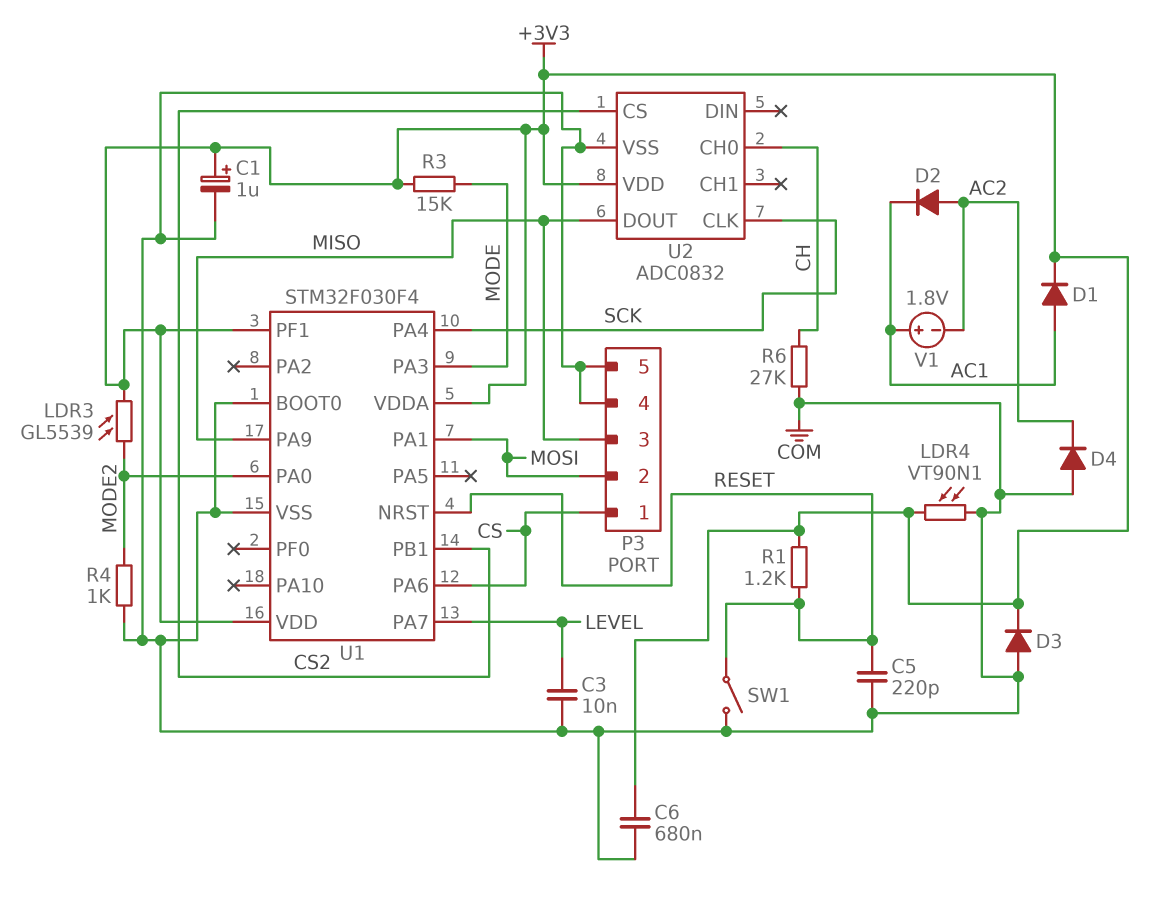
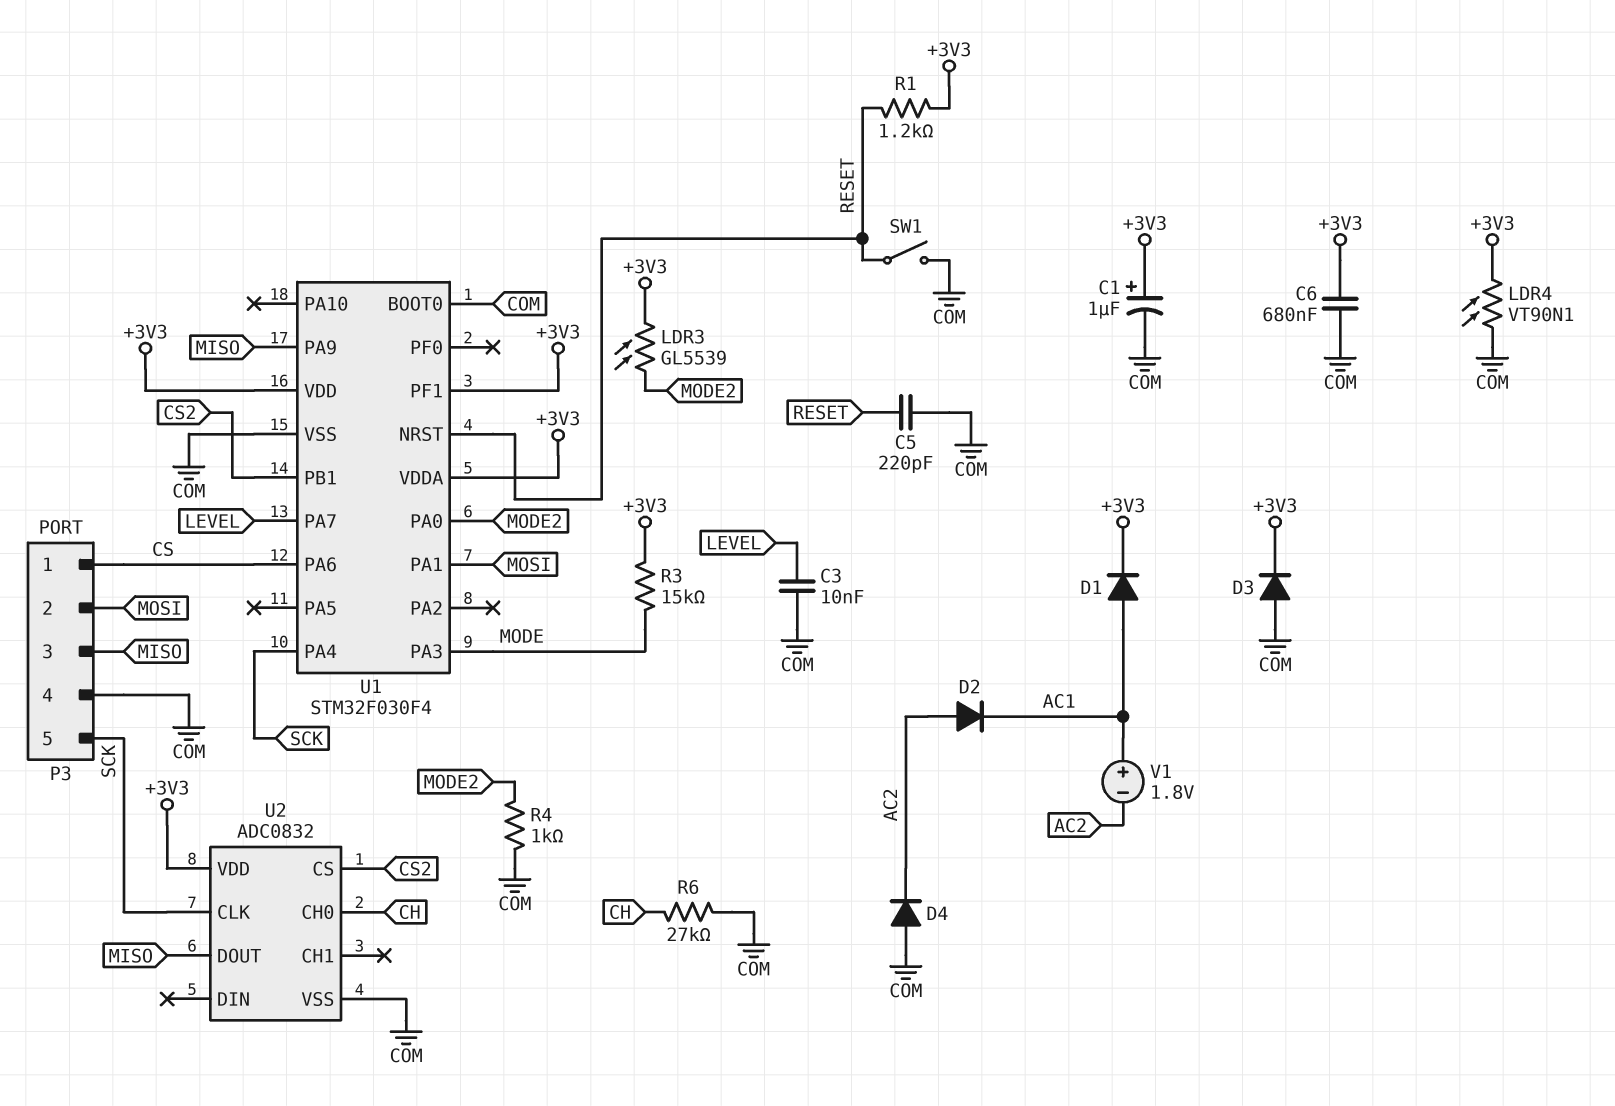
P3 pin 5: COM -> SCK

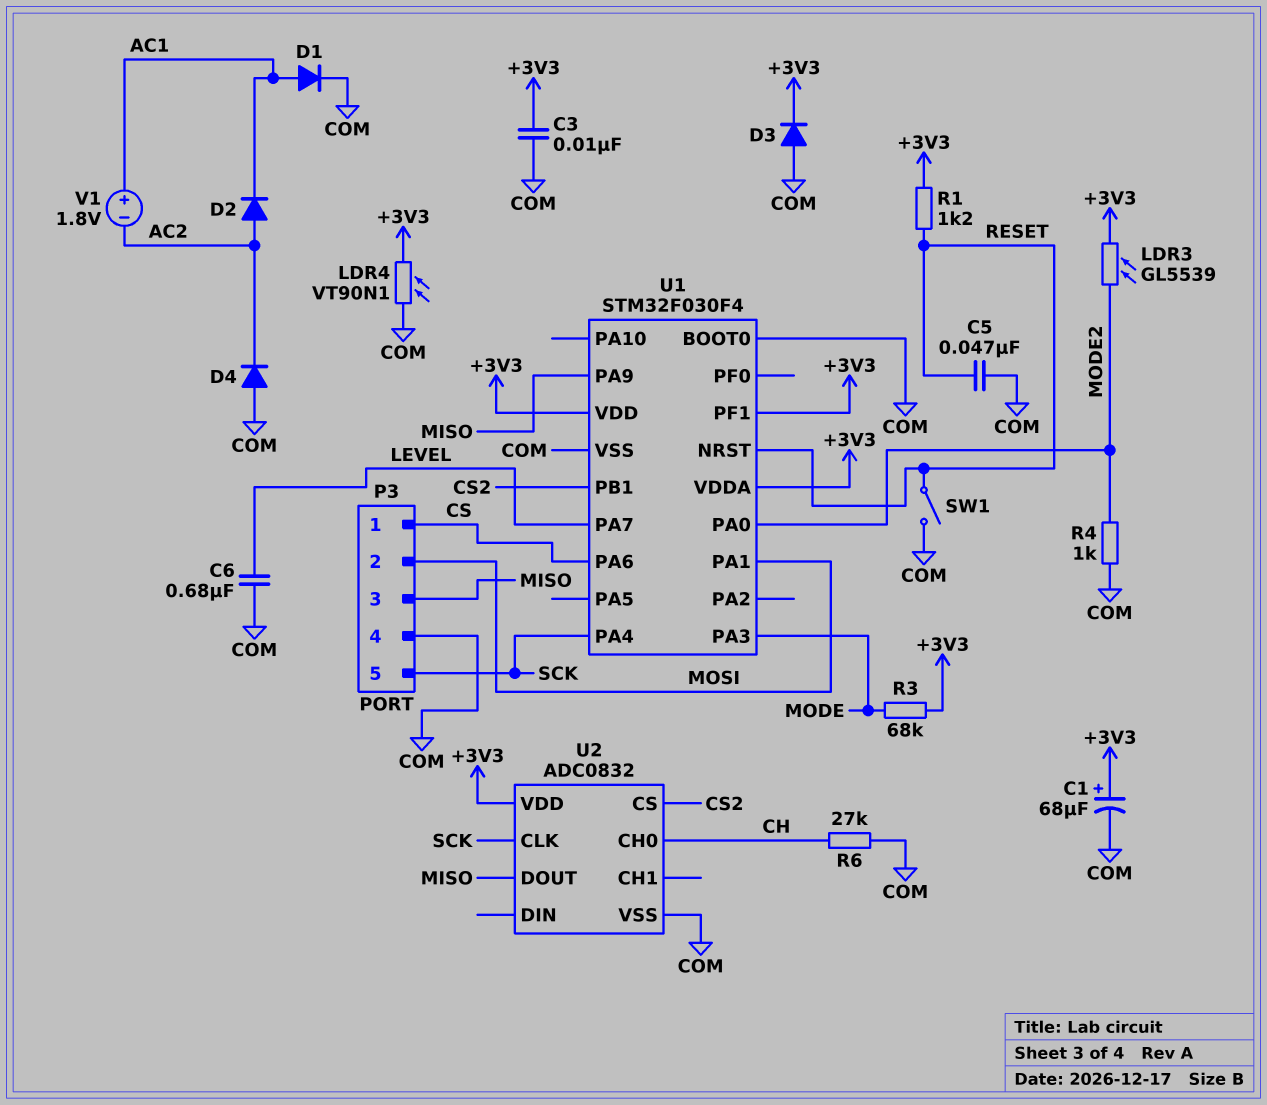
C1: 1uF (plus +3V3, minus COM) -> 68uF (plus +3V3, minus COM)
C3: 10nF (COM, LEVEL) -> 10nF (+3V3, COM)
C5: 220pF (COM, RESET) -> 47nF (COM, RESET)
C6: 680nF (+3V3, COM) -> 680nF (COM, LEVEL)
D1: diode (A AC1, K +3V3) -> diode (A AC1, K COM)
R3: 15k (+3V3, MODE) -> 68k (+3V3, MODE)

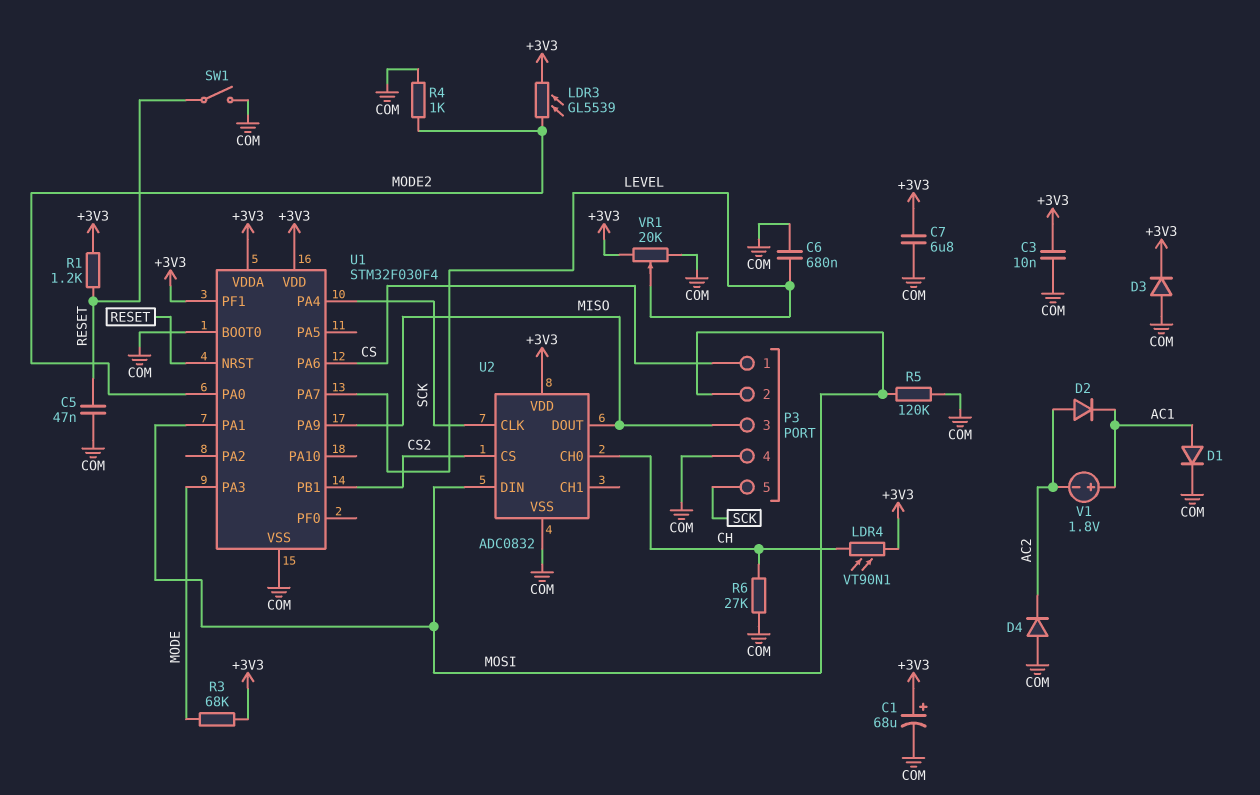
C7: none -> 6.8uF (+3V3, COM)
LDR4: VT90N1 (+3V3, COM) -> VT90N1 (+3V3, CH)
R5: none -> 120k (COM, MOSI)
U2 pin DIN: none -> MOSI
VR1: none -> 20k (+3V3, COM, wiper LEVEL)

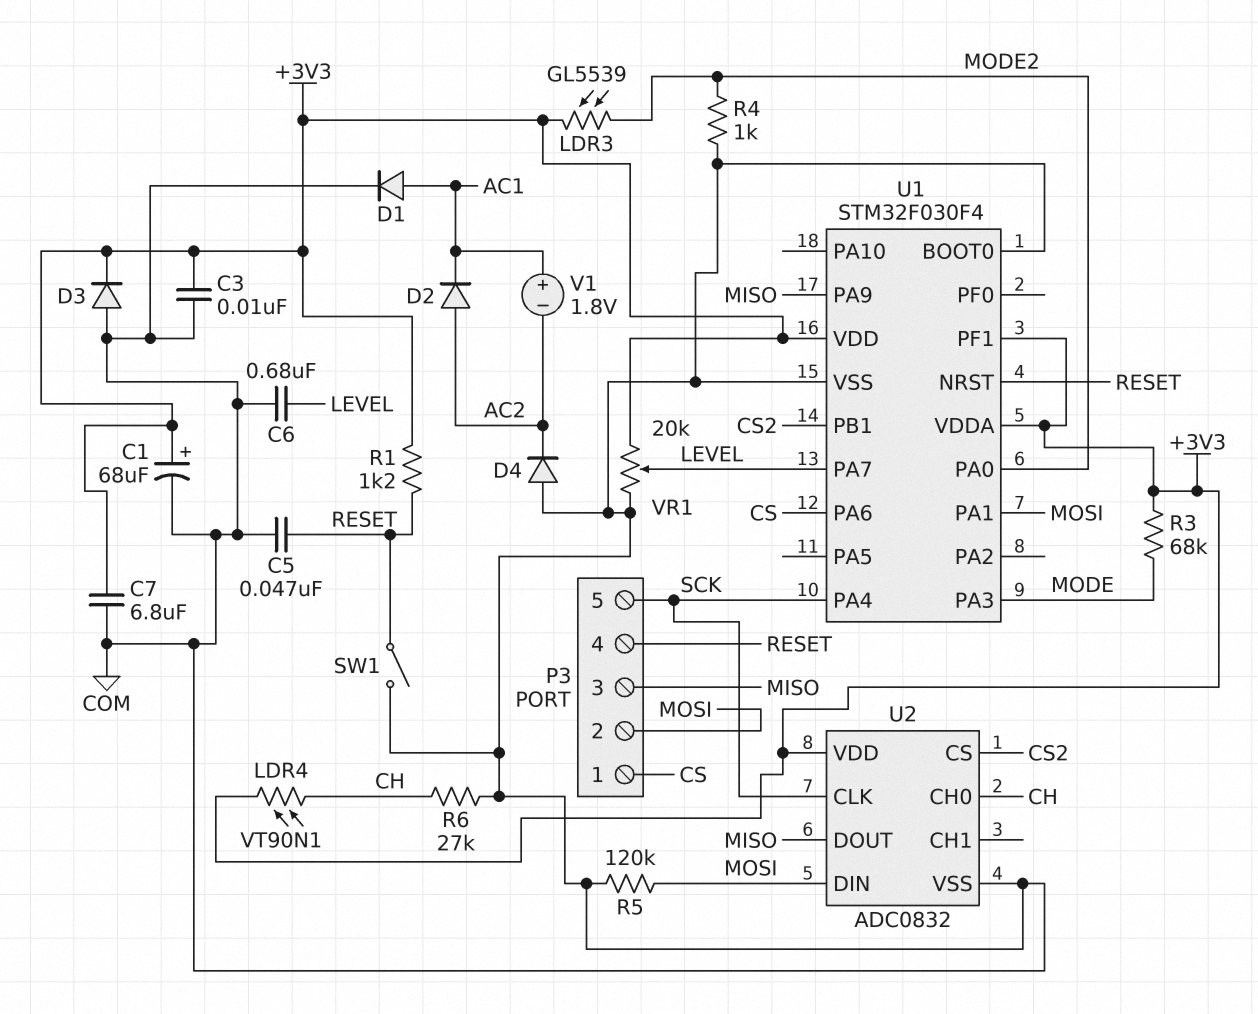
P3 pin 4: COM -> RESET

